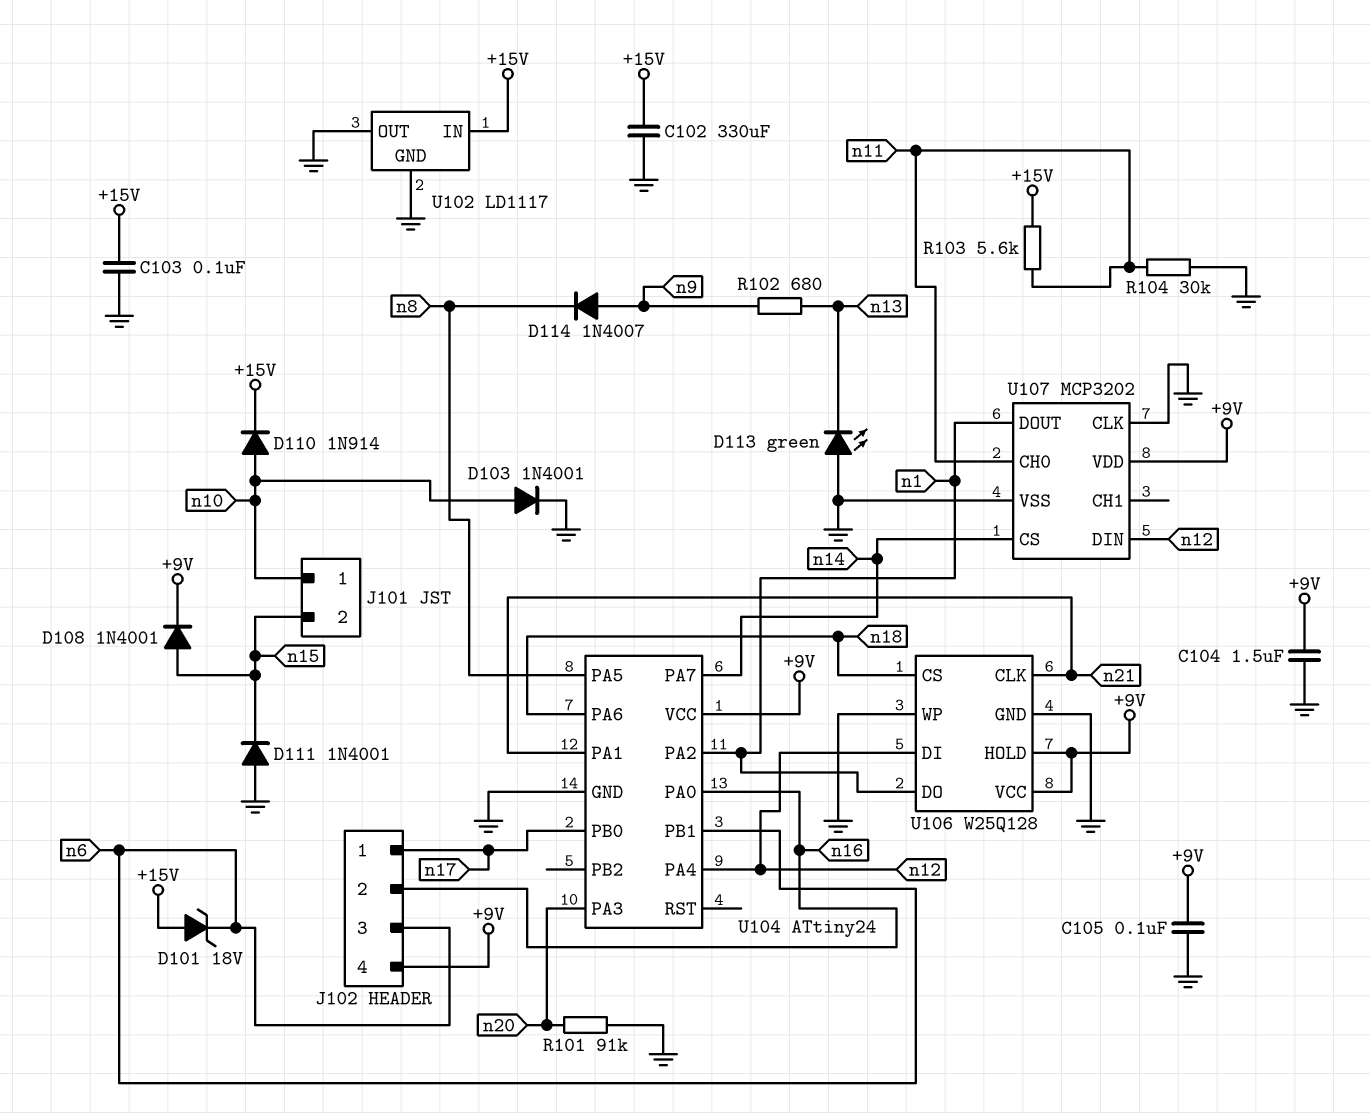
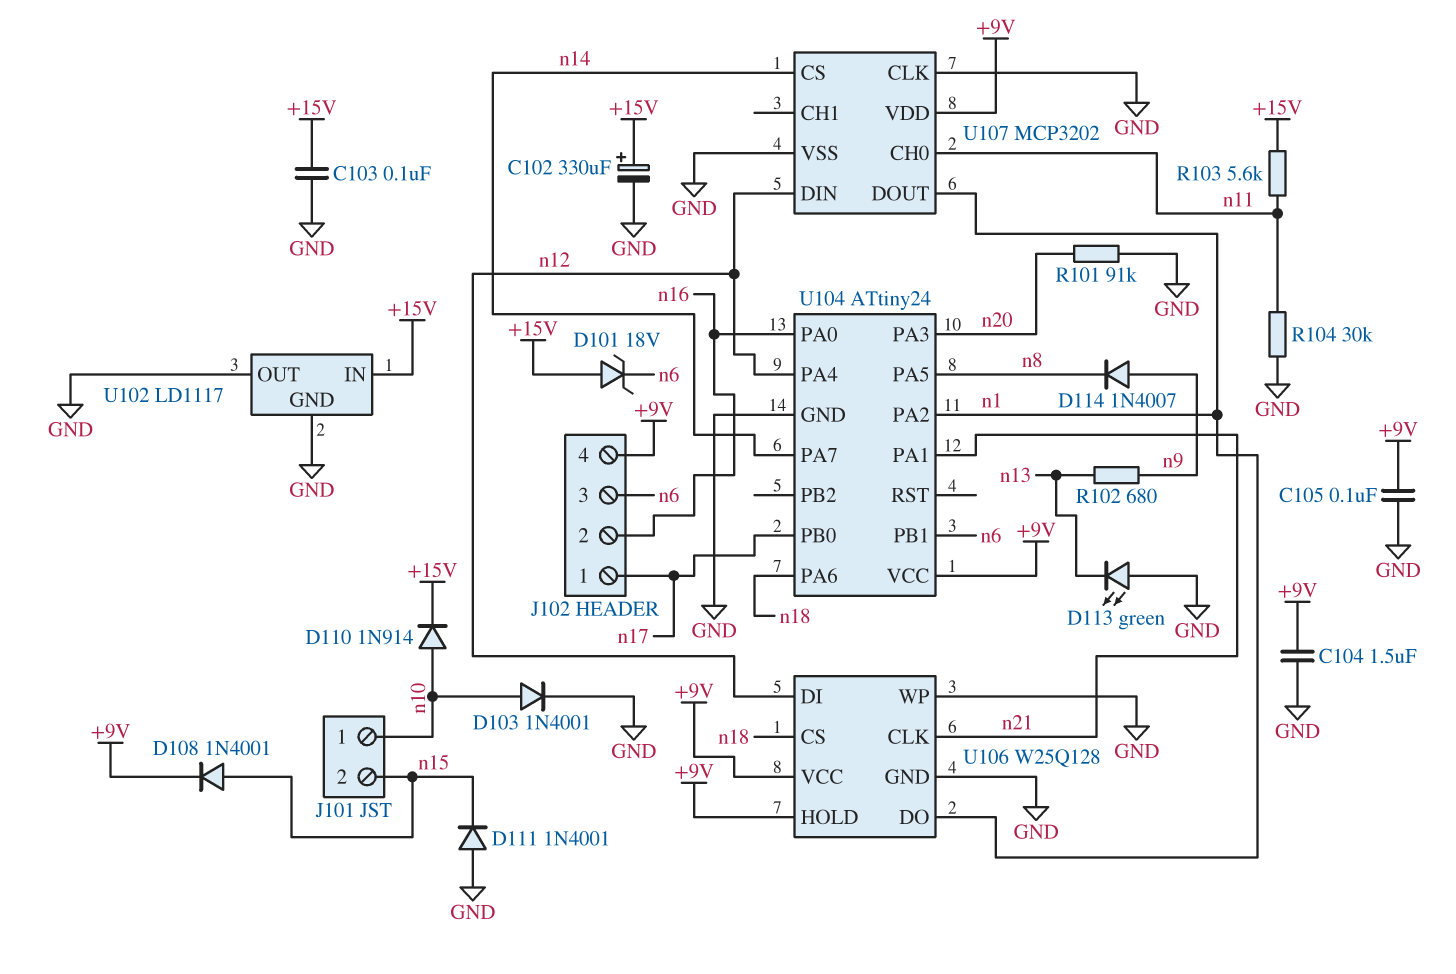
C102: 330uF (+15V, GND) -> 330uF (plus +15V, minus GND)

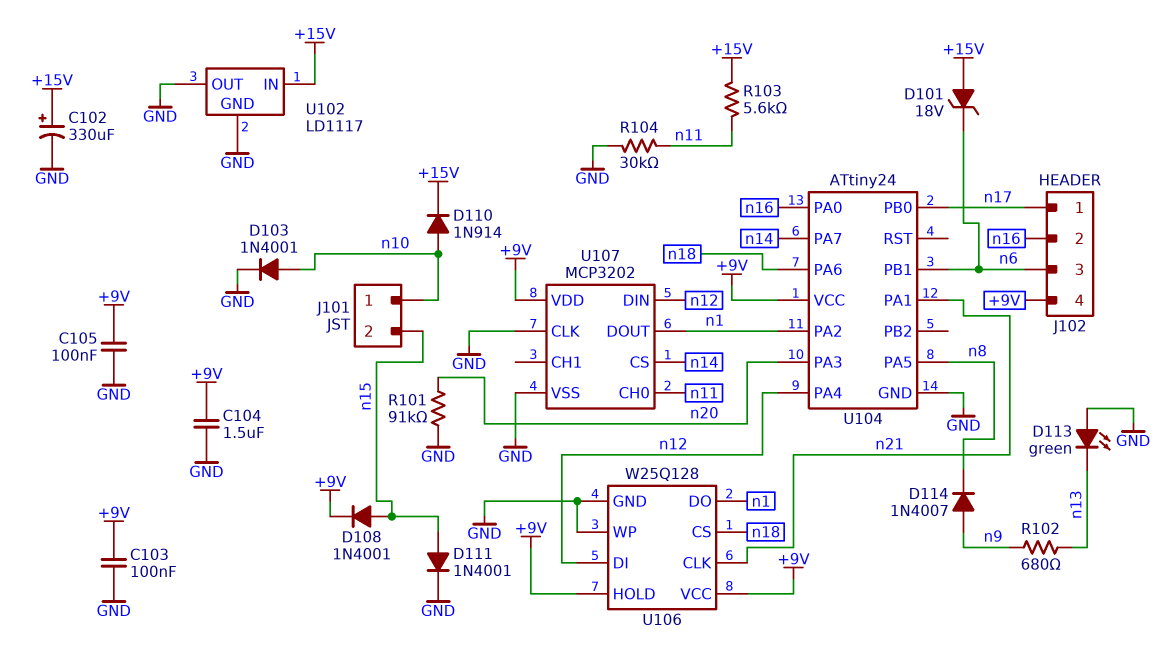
C103: 100nF (+15V, GND) -> 100nF (+9V, GND)
D111: diode 1N4001 (A GND, K n15) -> diode 1N4001 (A n15, K GND)

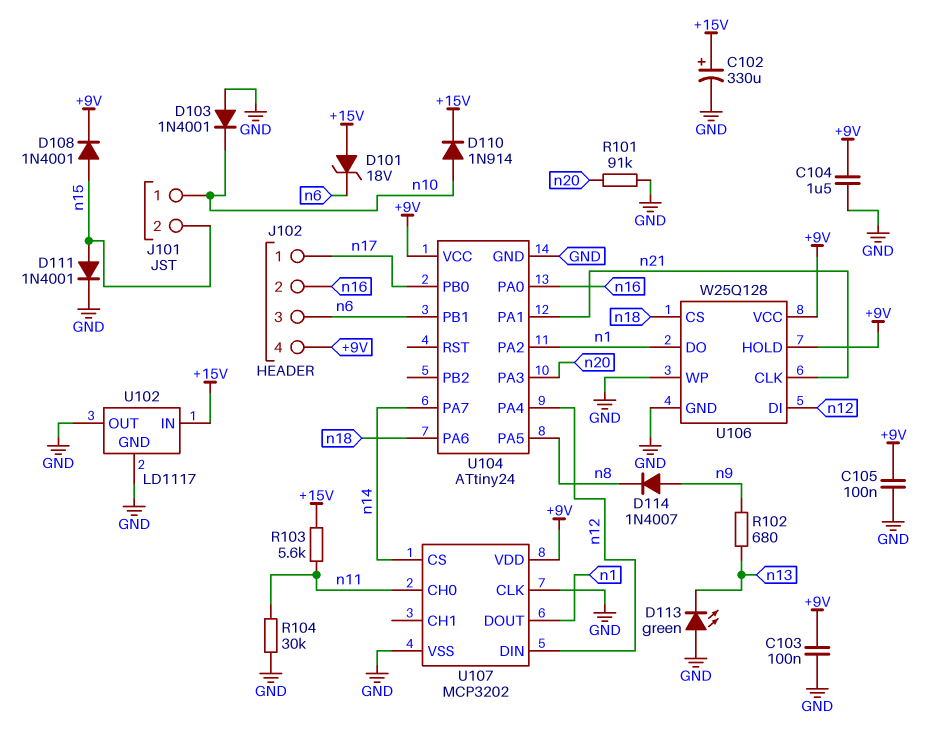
D103: diode 1N4001 (A n10, K GND) -> diode 1N4001 (A GND, K n10)

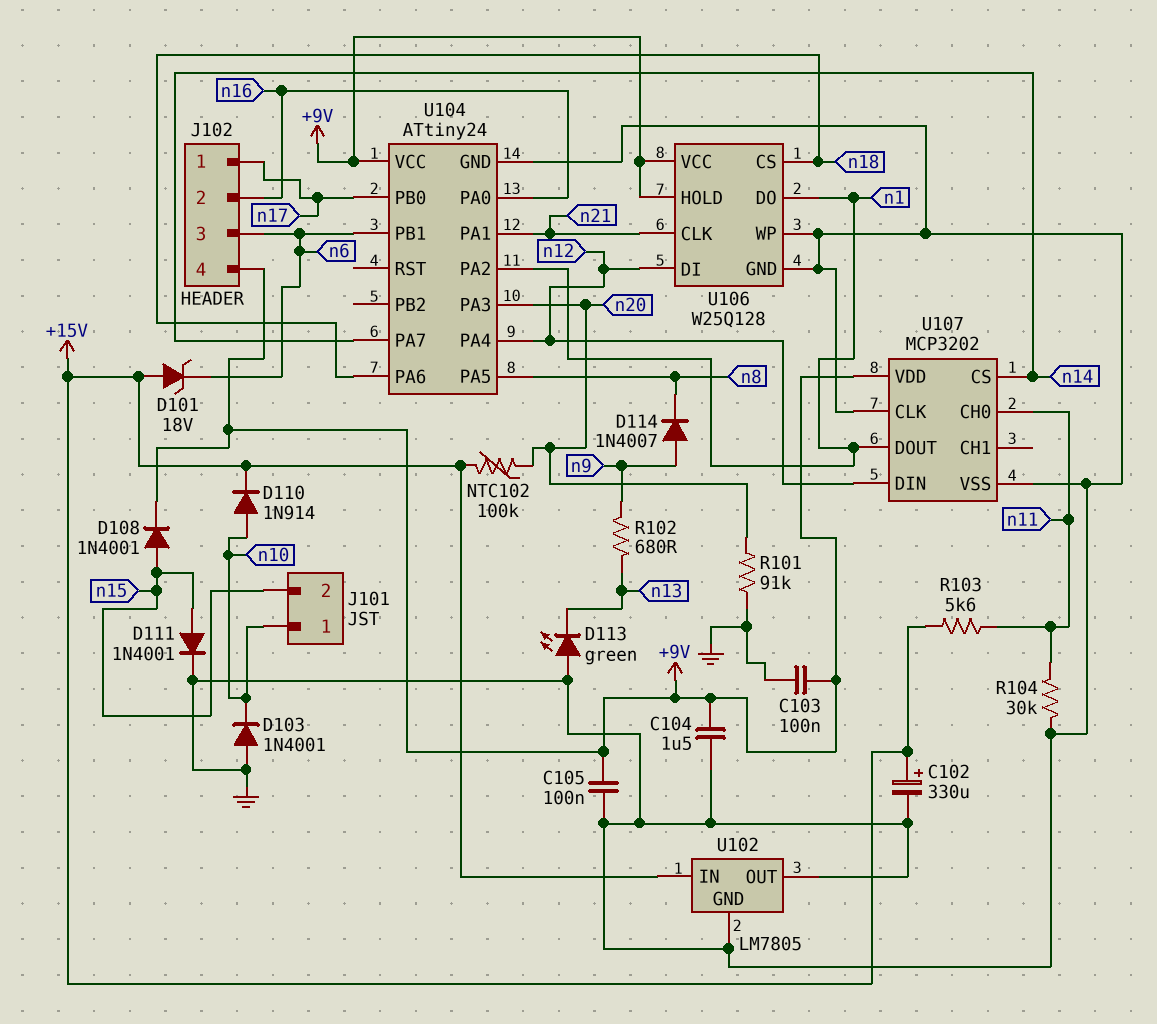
NTC102: none -> 100k (+15V, n20)
U102: LD1117 -> LM7805

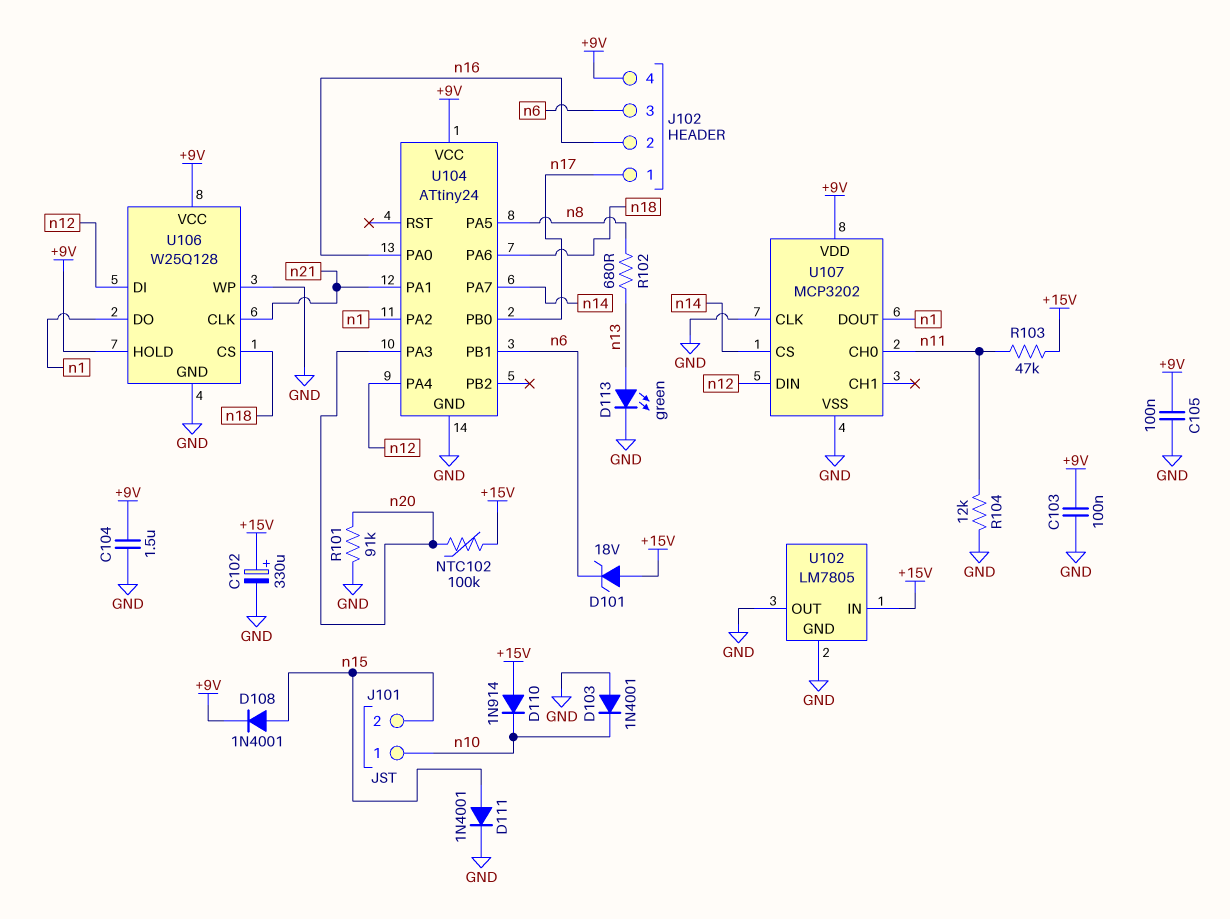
D110: diode 1N914 (A n10, K +15V) -> diode 1N914 (A +15V, K n10)
D113: LED green (A GND, K n13) -> LED green (A n13, K GND)
D114: diode 1N4007 (A n9, K n8) -> none
R102: 680 (n9, n13) -> 680 (n8, n13)
R103: 5.6k (+15V, n11) -> 47k (+15V, n11)
R104: 30k (GND, n11) -> 12k (GND, n11)

